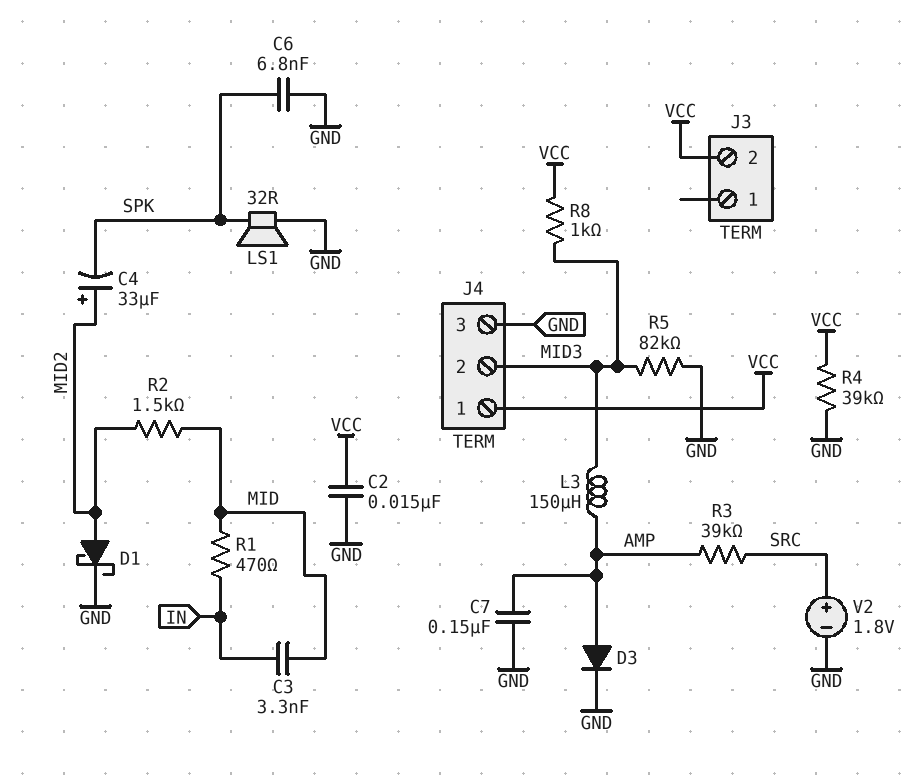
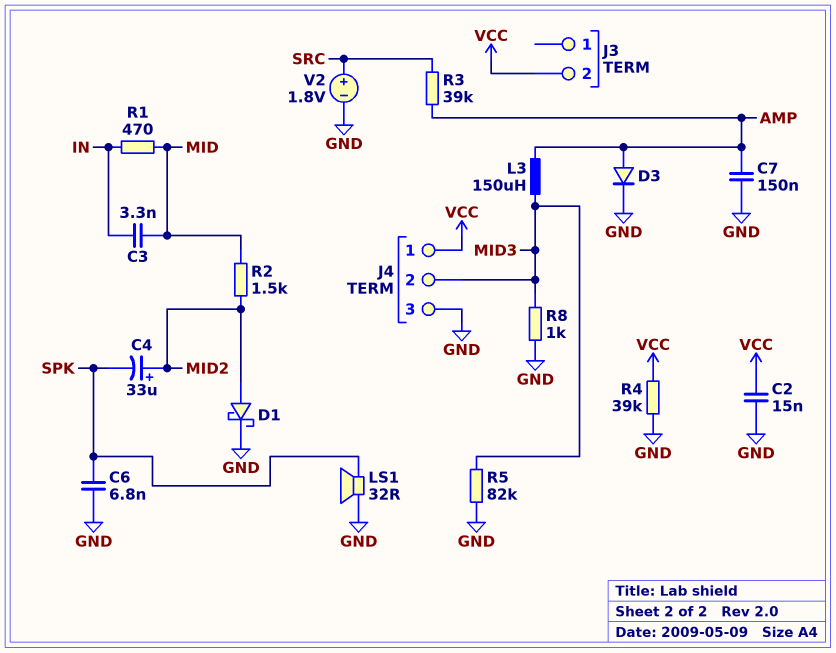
R8: 1k (MID3, VCC) -> 1k (GND, MID3)

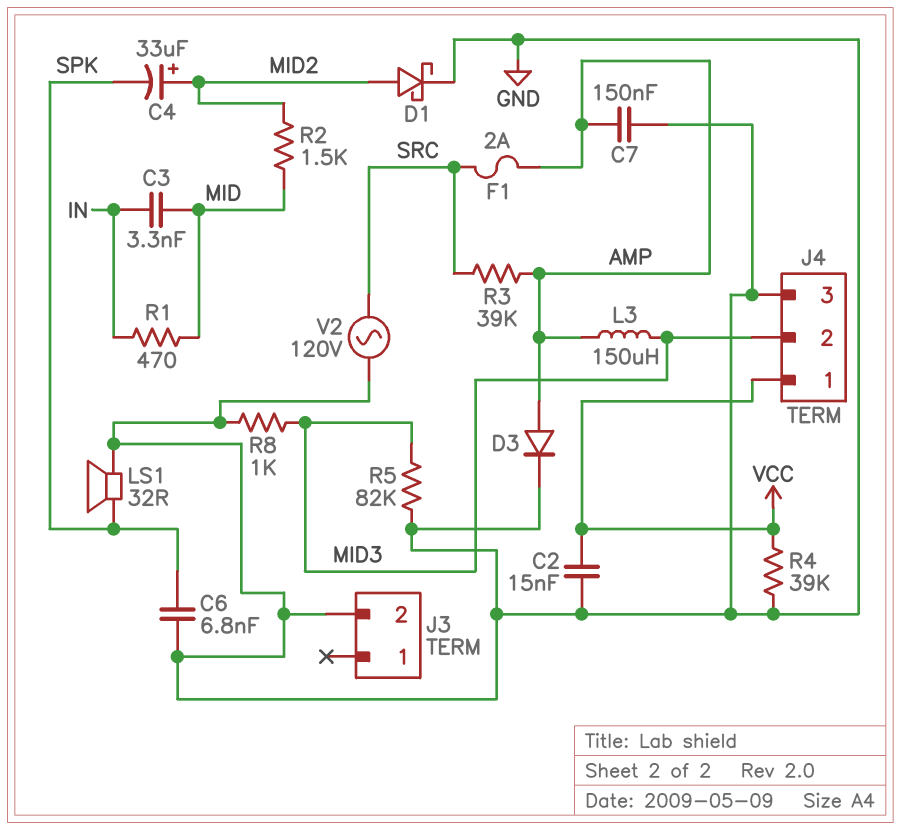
F1: none -> 2A (AMP, SRC)
J3 pin 2: VCC -> GND
V2: 1.8V (plus SRC, minus GND) -> AC 120V (GND, SRC)

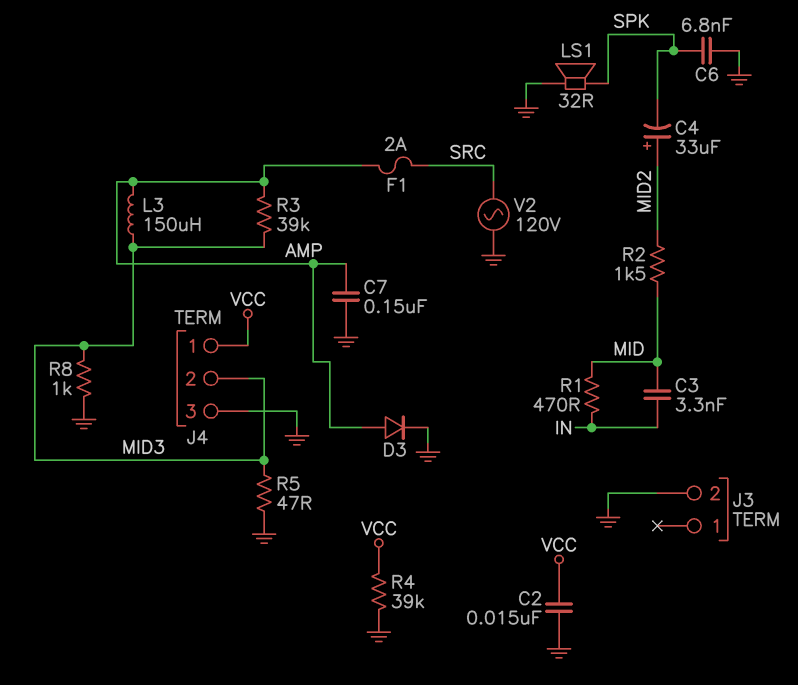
D1: schottky (A MID2, K GND) -> none
R3: 39k (AMP, SRC) -> 39k (AMP, MID3)
R5: 82k (GND, MID3) -> 47 (GND, MID3)

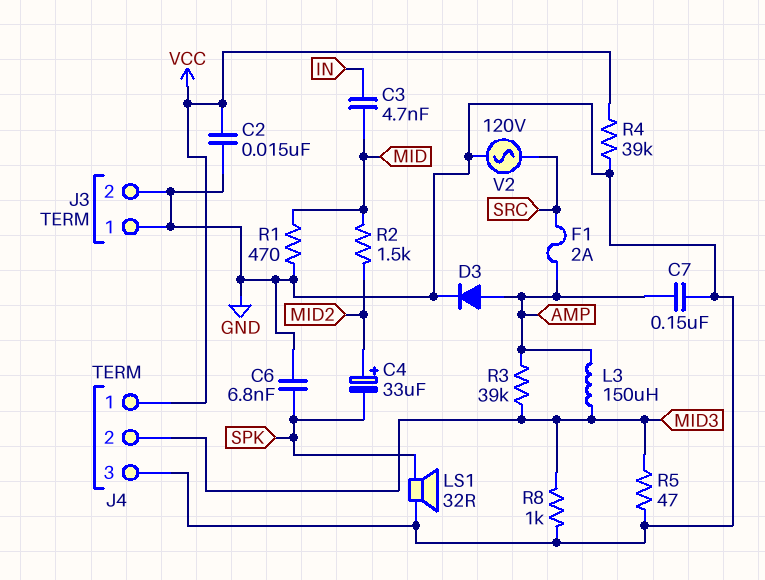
C3: 3.3nF (IN, MID) -> 4.7nF (IN, MID)
J3 pin 1: none -> GND
R1: 470 (IN, MID) -> 470 (GND, MID)

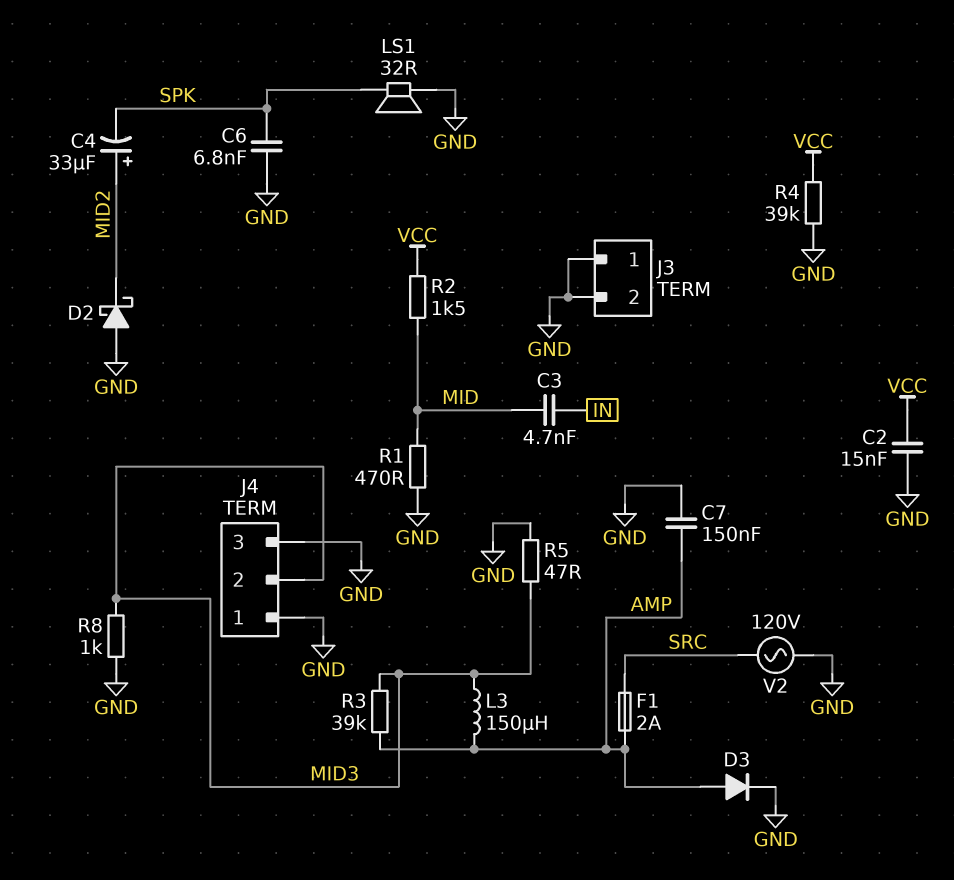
D2: none -> schottky (A GND, K MID2)
J4 pin 1: VCC -> GND
R2: 1.5k (MID, MID2) -> 1.5k (MID, VCC)

